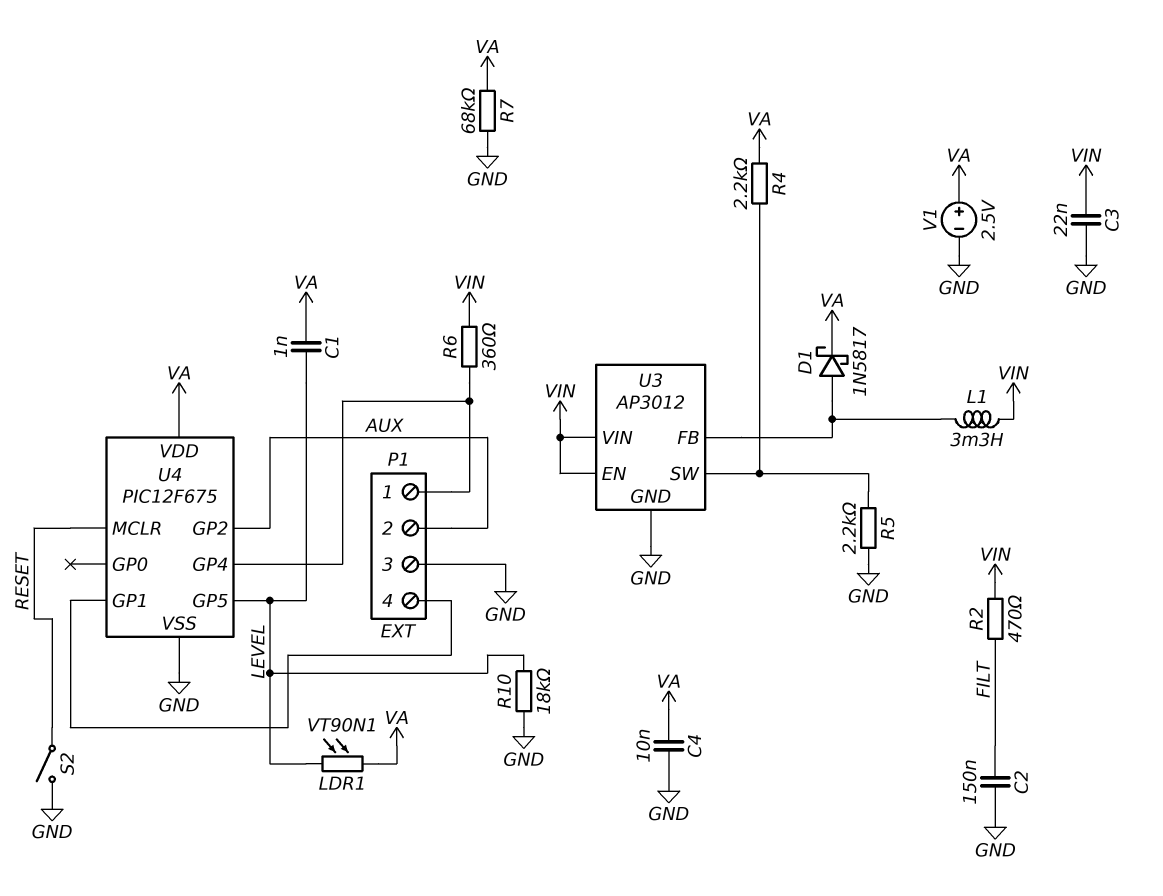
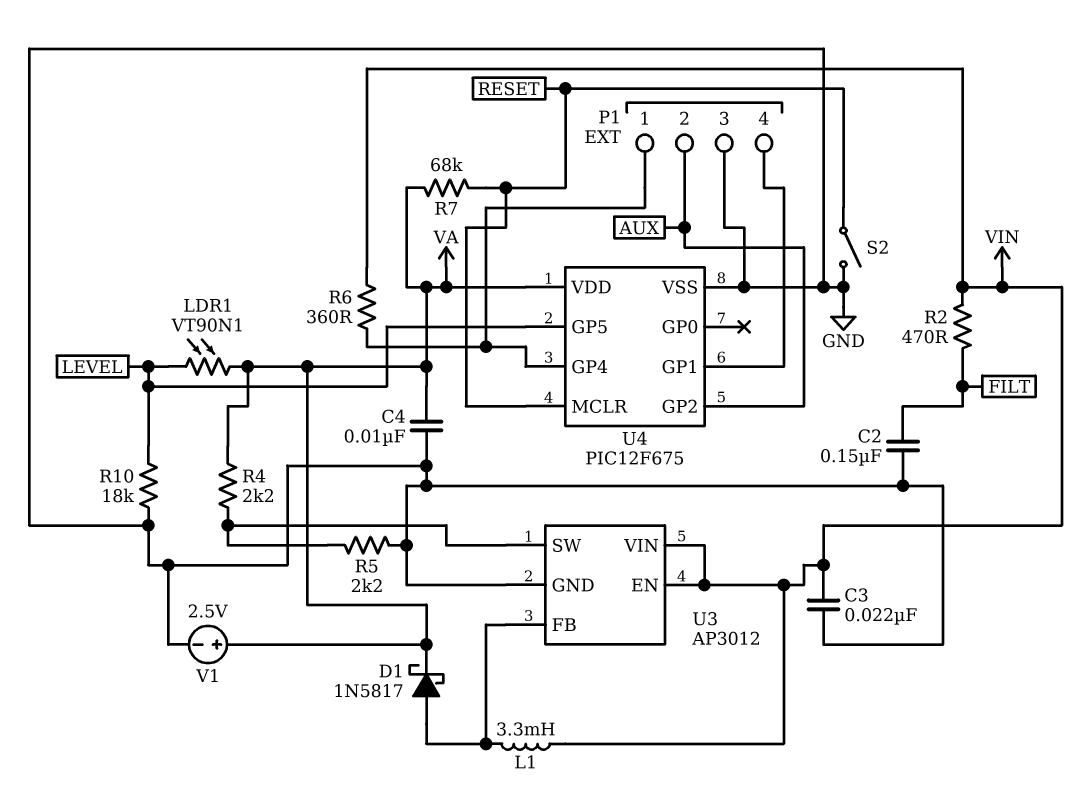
C1: 1nF (LEVEL, VA) -> none
R7: 68k (GND, VA) -> 68k (RESET, VA)

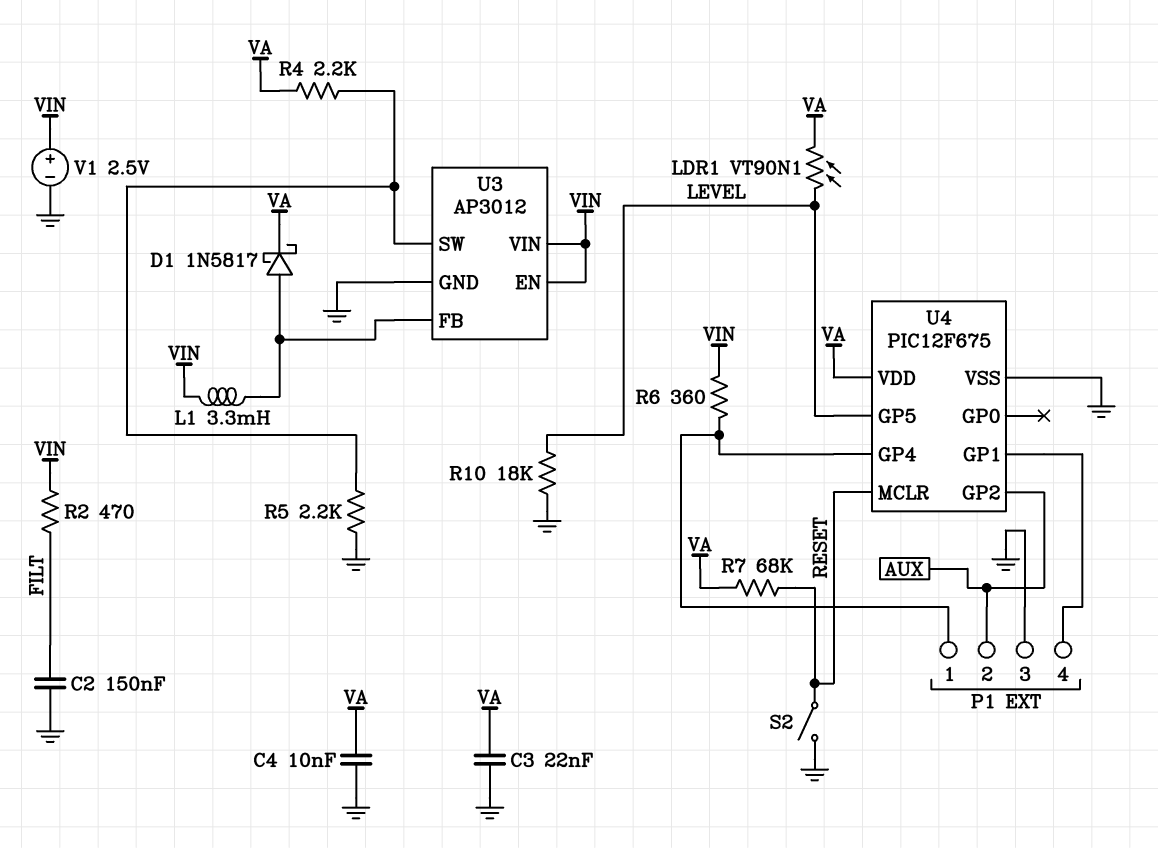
C3: 22nF (GND, VIN) -> 22nF (GND, VA)
V1: 2.5V (plus VA, minus GND) -> 2.5V (plus VIN, minus GND)

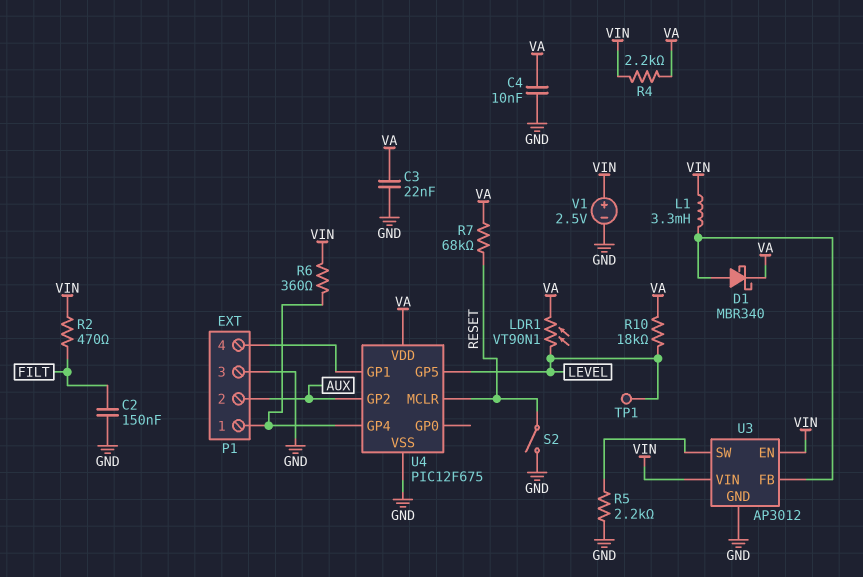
D1: schottky 1N5817 (A U3/FB, K VA) -> schottky MBR340 (A U3/FB, K VA)
R4: 2.2k (U3/SW, VA) -> 2.2k (VA, VIN)
R10: 18k (GND, LEVEL) -> 18k (LEVEL, VA)
TP1: none -> test point (LEVEL)

